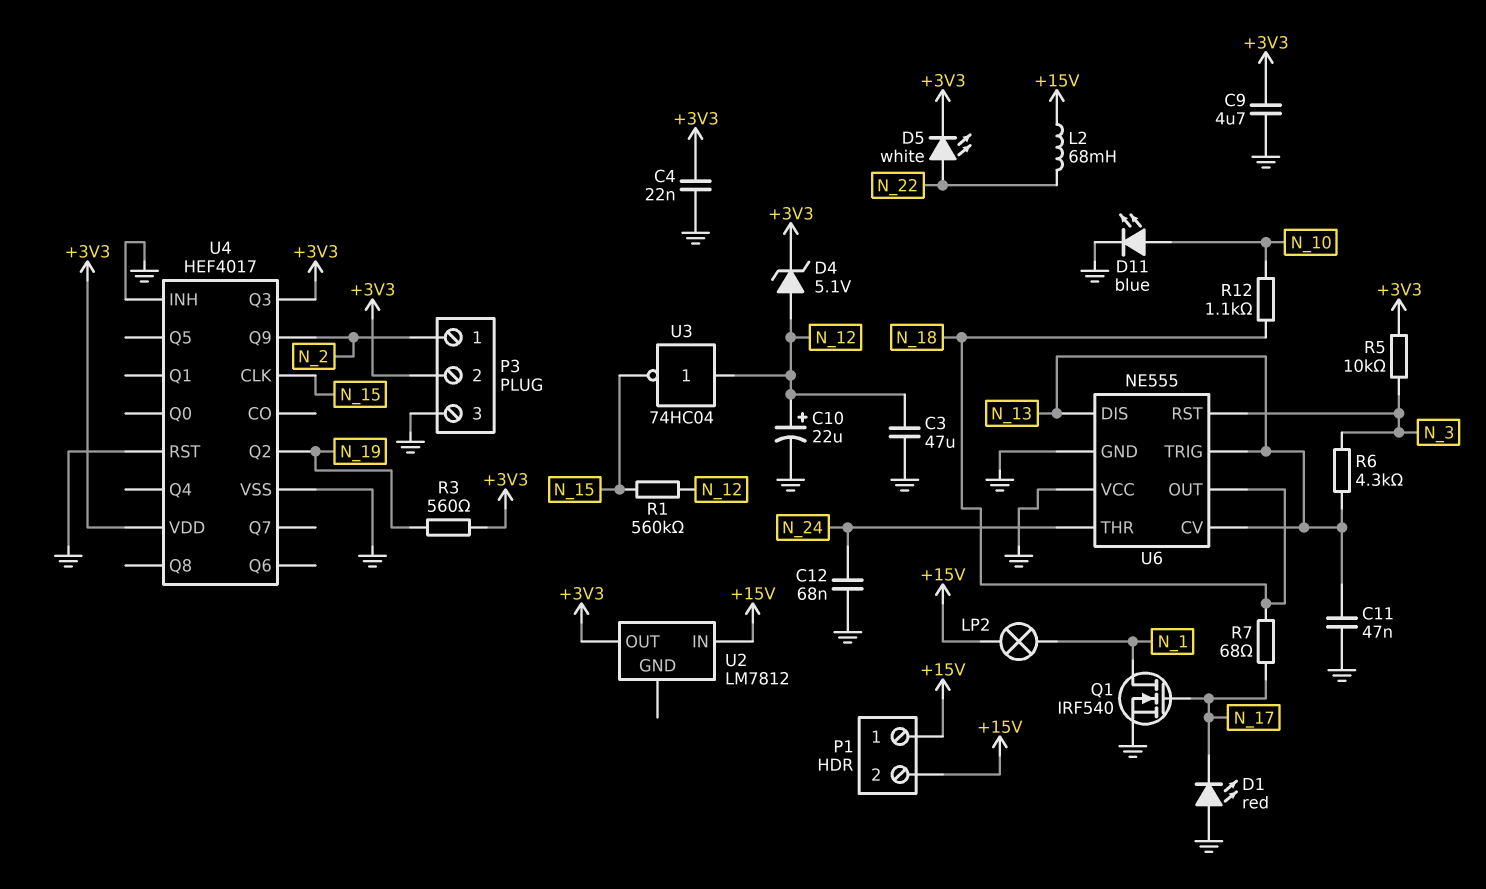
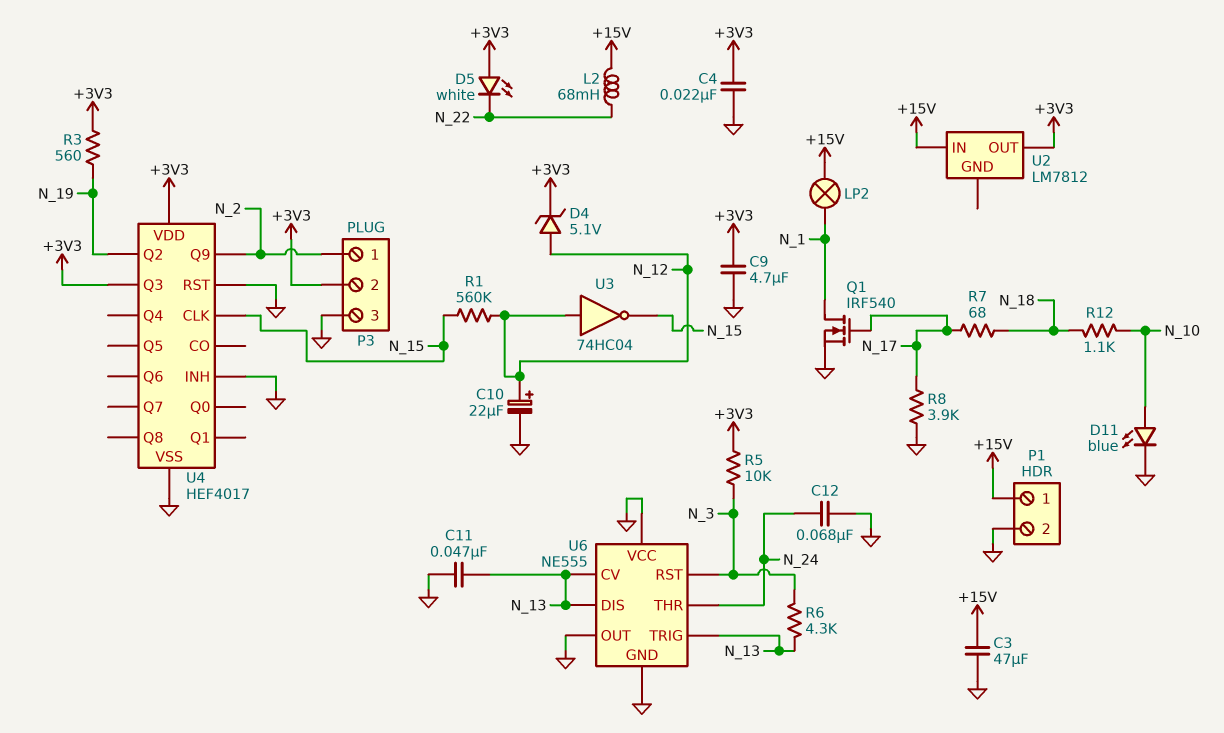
C3: 47uF (GND, N_12) -> 47uF (+15V, GND)
D1: LED red (A GND, K N_17) -> none
D5: LED white (A N_22, K +3V3) -> LED white (A +3V3, K N_22)
P1 pin 2: +15V -> GND
R8: none -> 3.9k (GND, N_17)
U6 pin OUT: N_18 -> GND

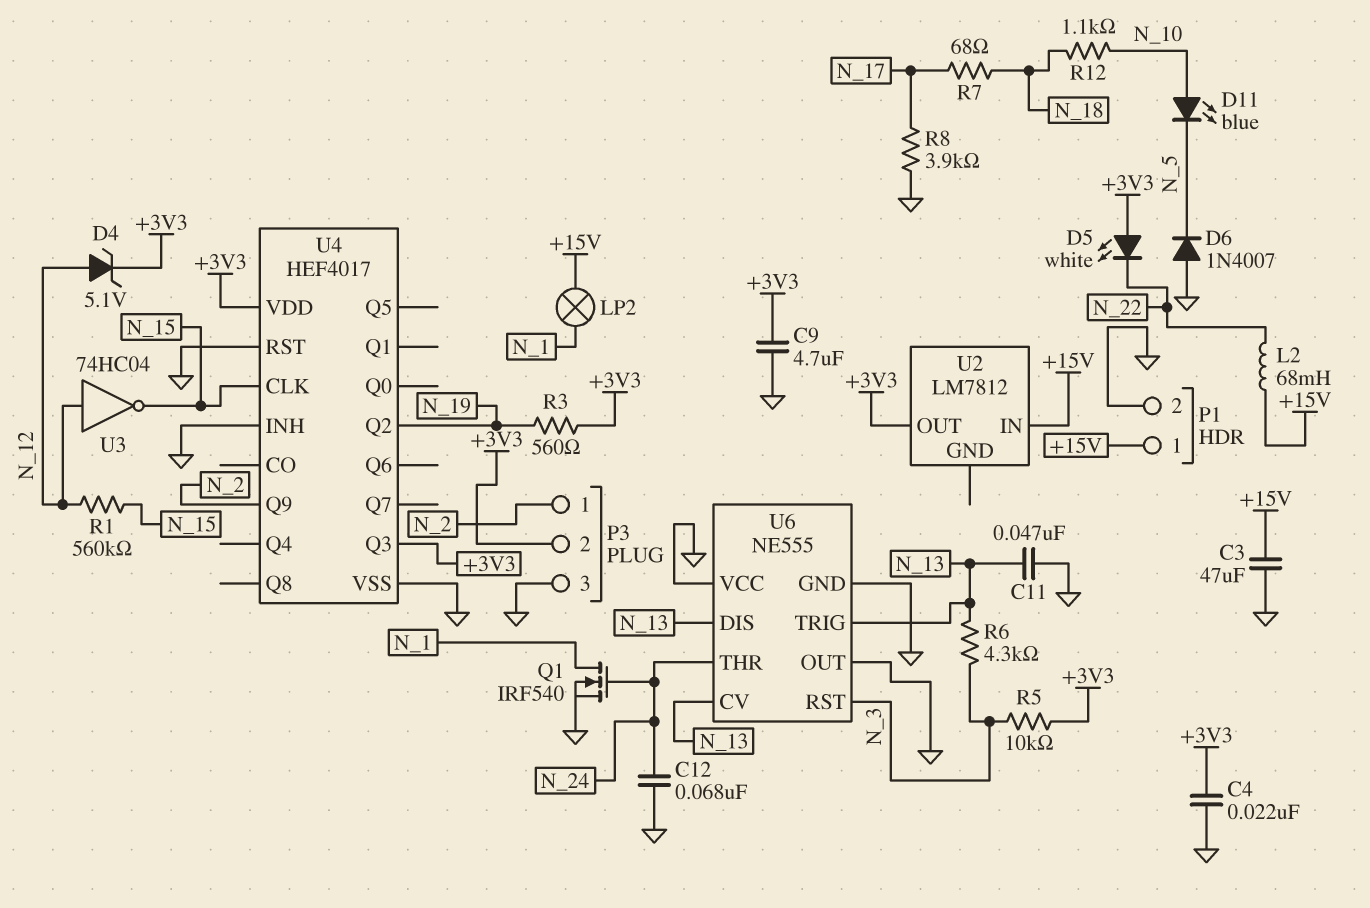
C10: 22uF (plus N_12, minus GND) -> none
D6: none -> diode 1N4007 (A GND, K N_5)
D11: LED blue (A N_10, K GND) -> LED blue (A N_10, K N_5)
Q1: NMOS IRF540 (G N_17, D N_1, S GND) -> NMOS IRF540 (G N_24, D N_1, S GND)

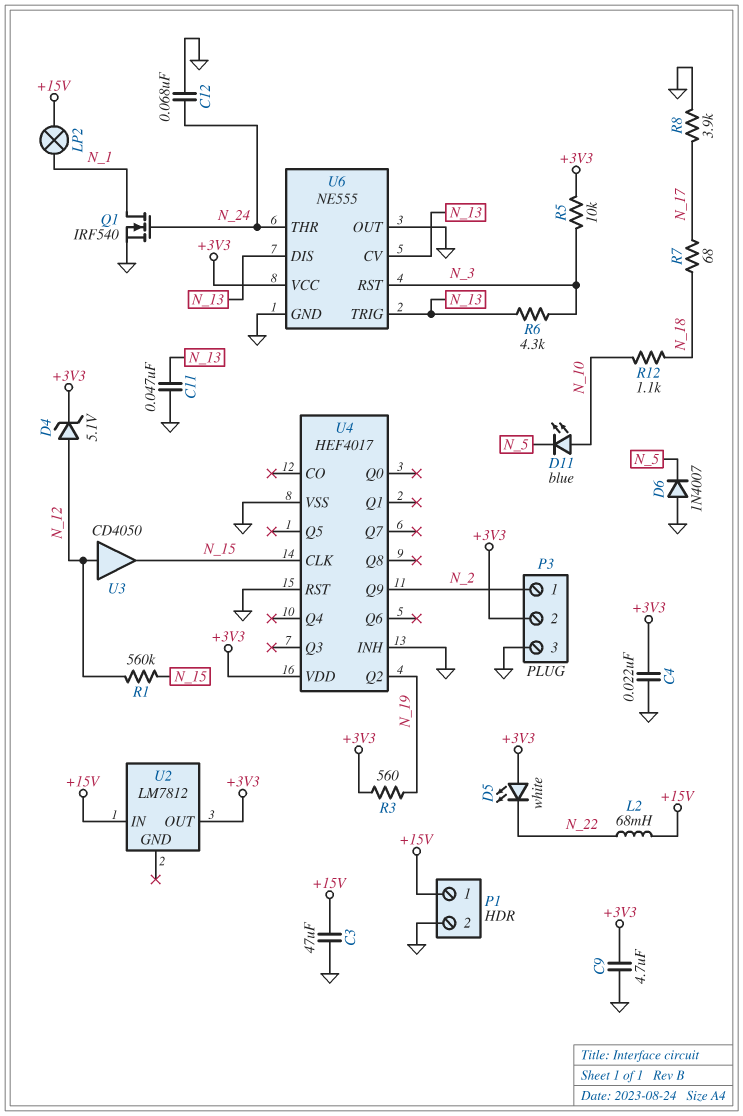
U3: NOT 74HC04 (in N_12, out N_15) -> buffer CD4050 (in N_12, out N_15)
U4 pin Q3: +3V3 -> none
U6 pin VCC: GND -> +3V3

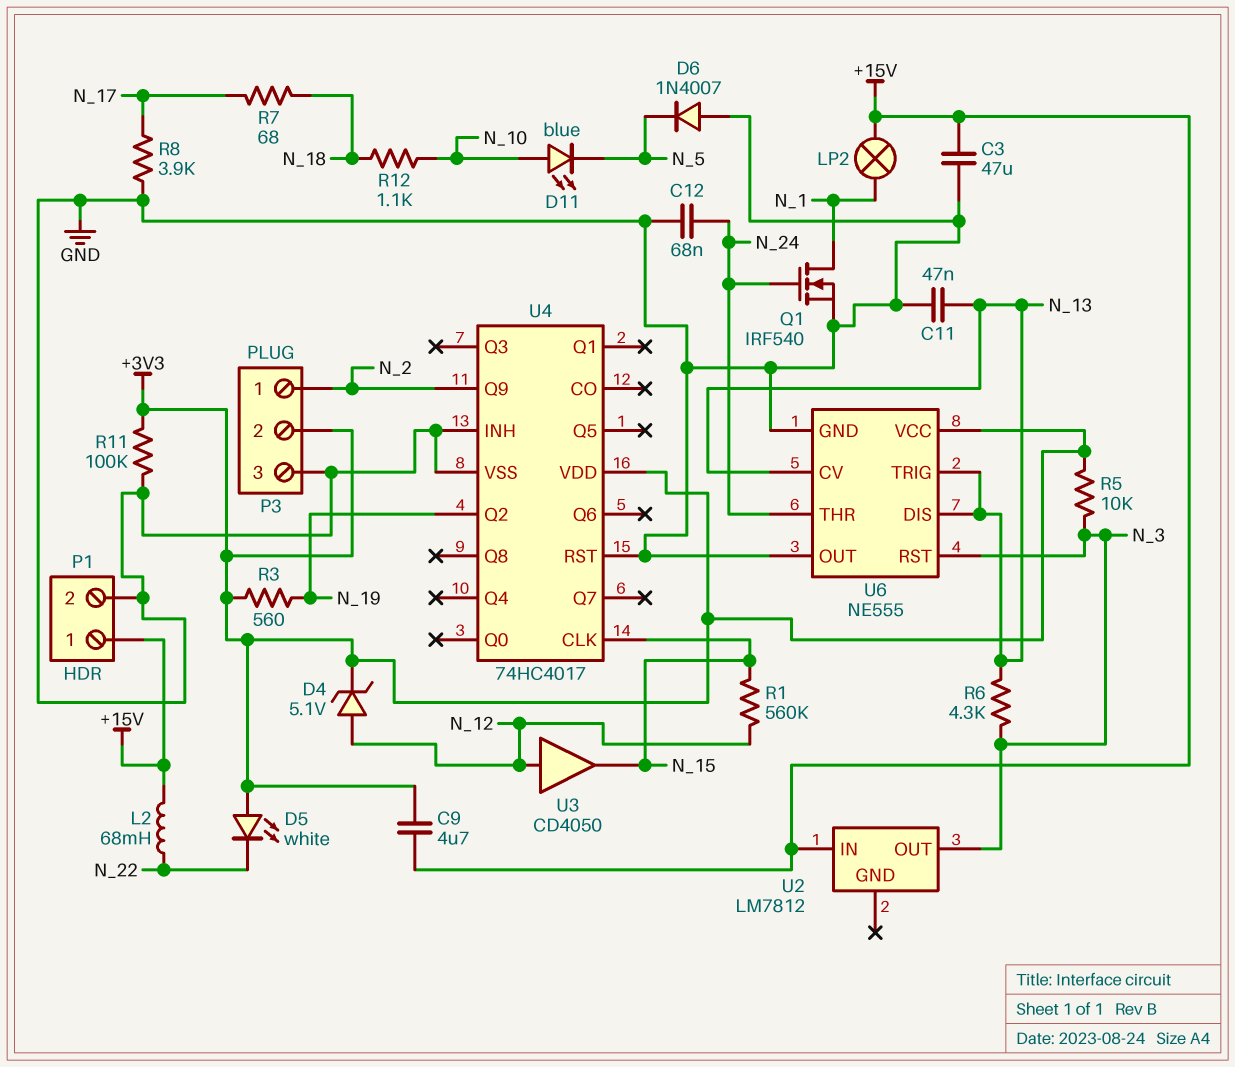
C4: 22nF (+3V3, GND) -> none
C9: 4.7uF (+3V3, GND) -> 4.7uF (+3V3, +15V)
R11: none -> 100k (+3V3, GND)
U2 pin OUT: +3V3 -> N_3
U4: HEF4017 -> 74HC4017

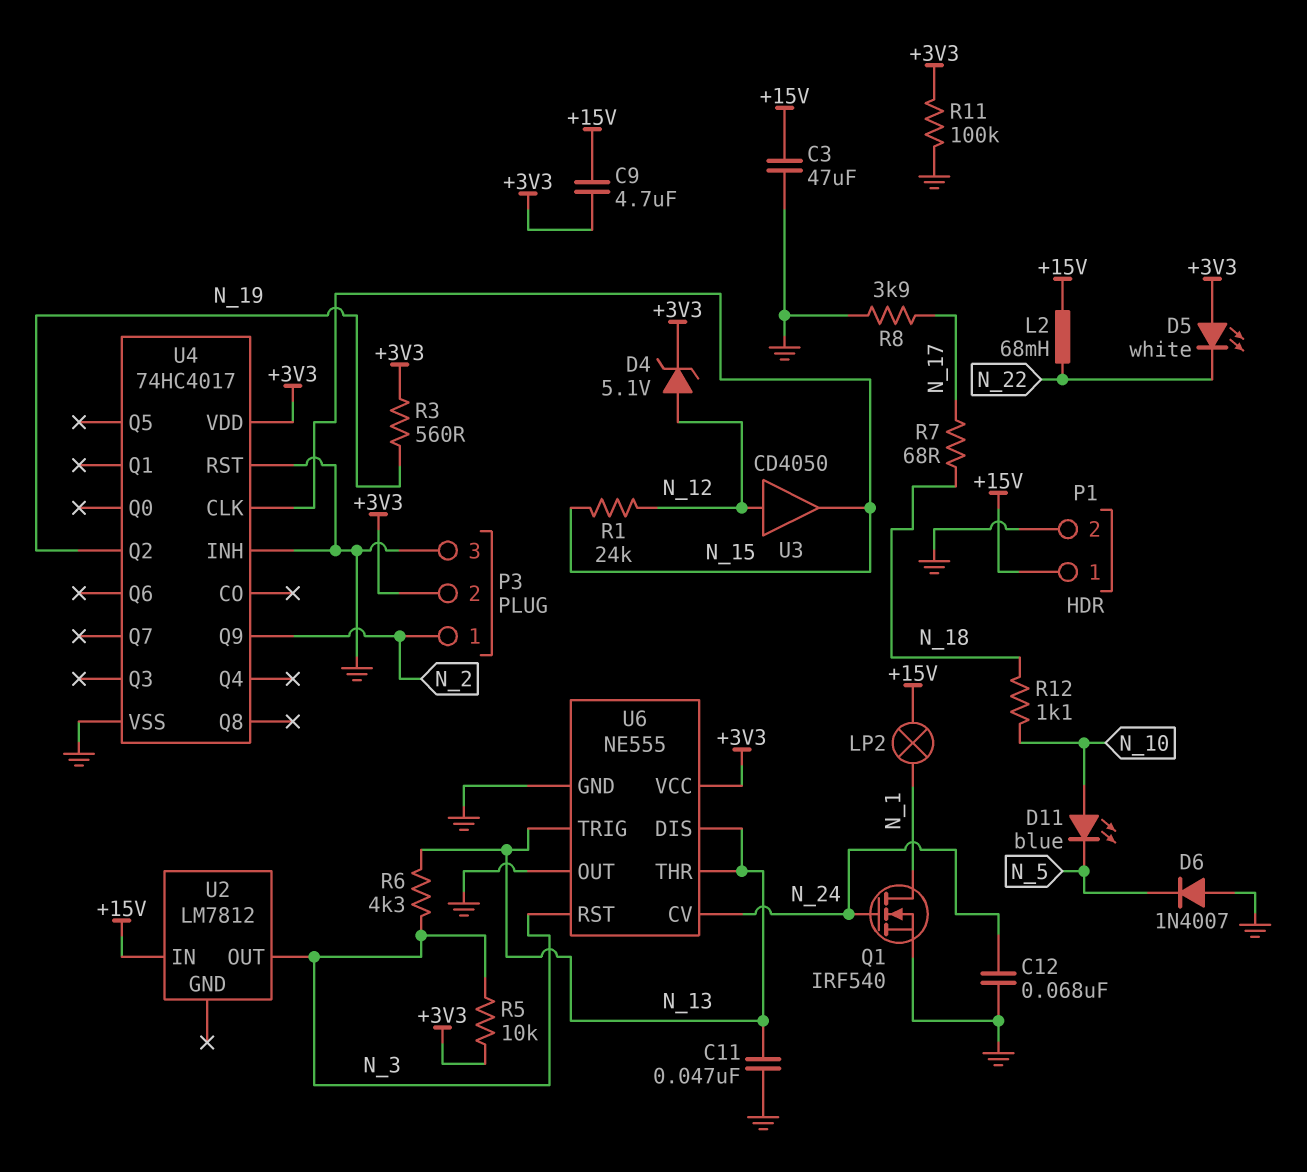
R1: 560k (N_12, N_15) -> 24k (N_12, N_15)
U6 pin CV: N_13 -> N_24
U6 pin THR: N_24 -> N_13

